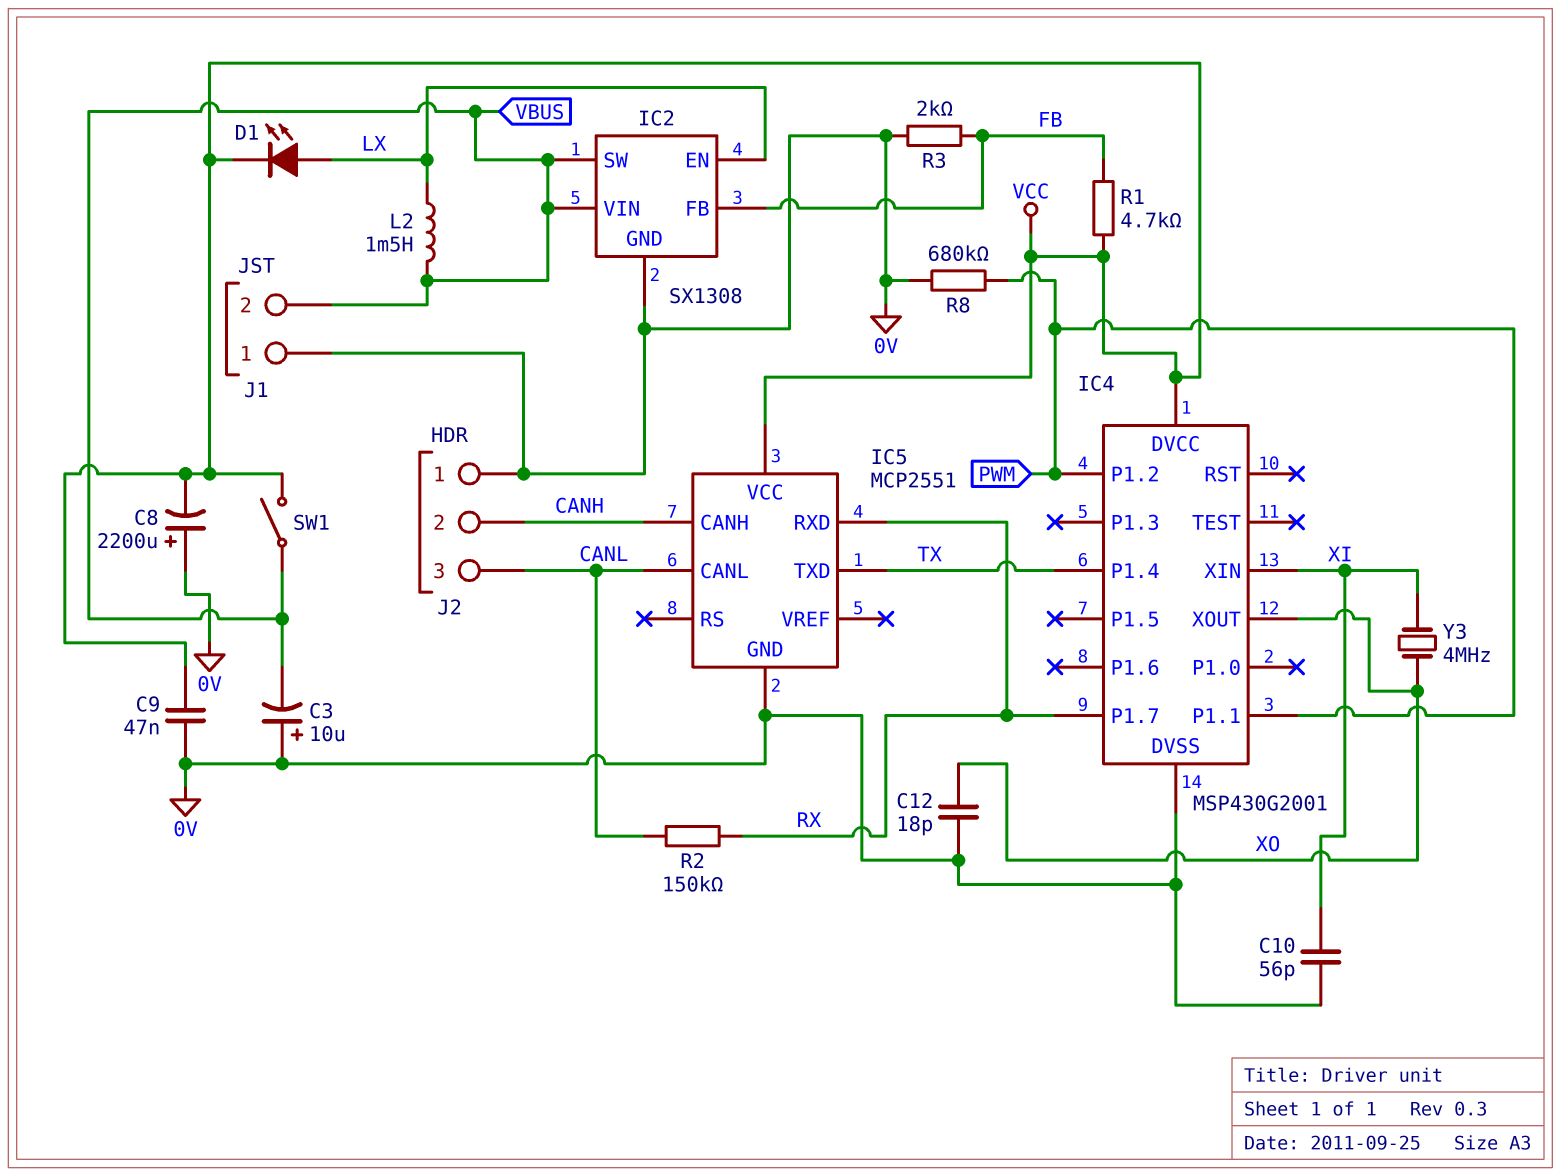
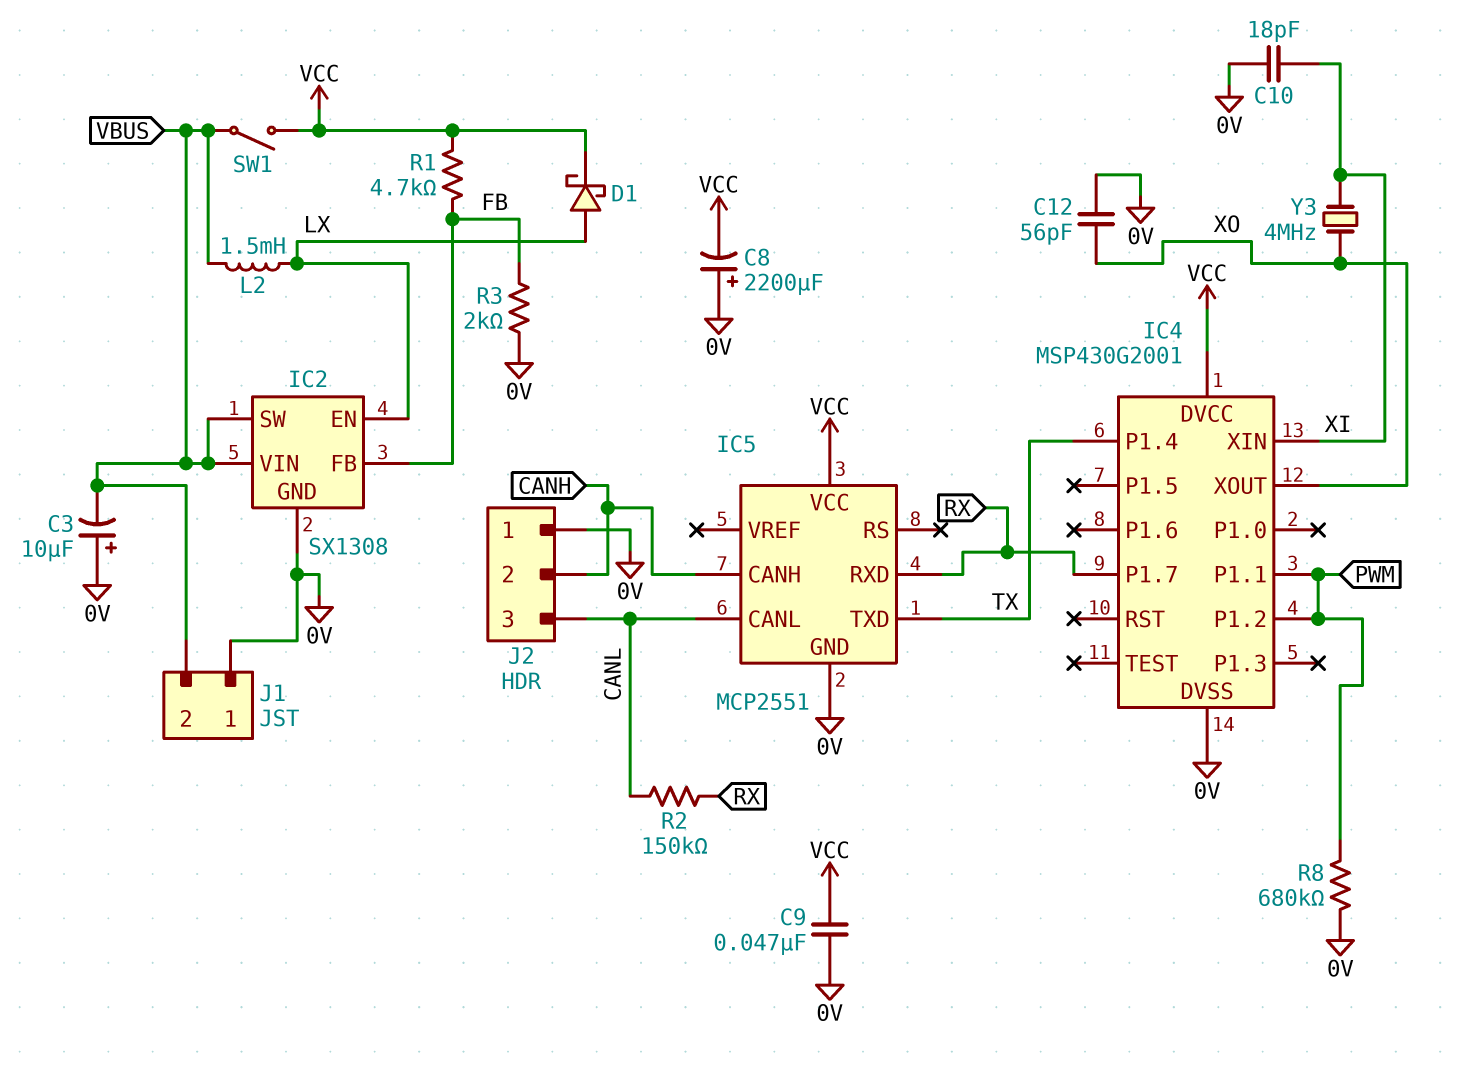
C10: 56pF (0V, XI) -> 18pF (0V, XI)
C12: 18pF (0V, XO) -> 56pF (0V, XO)
D1: LED (A LX, K VCC) -> schottky (A LX, K VCC)

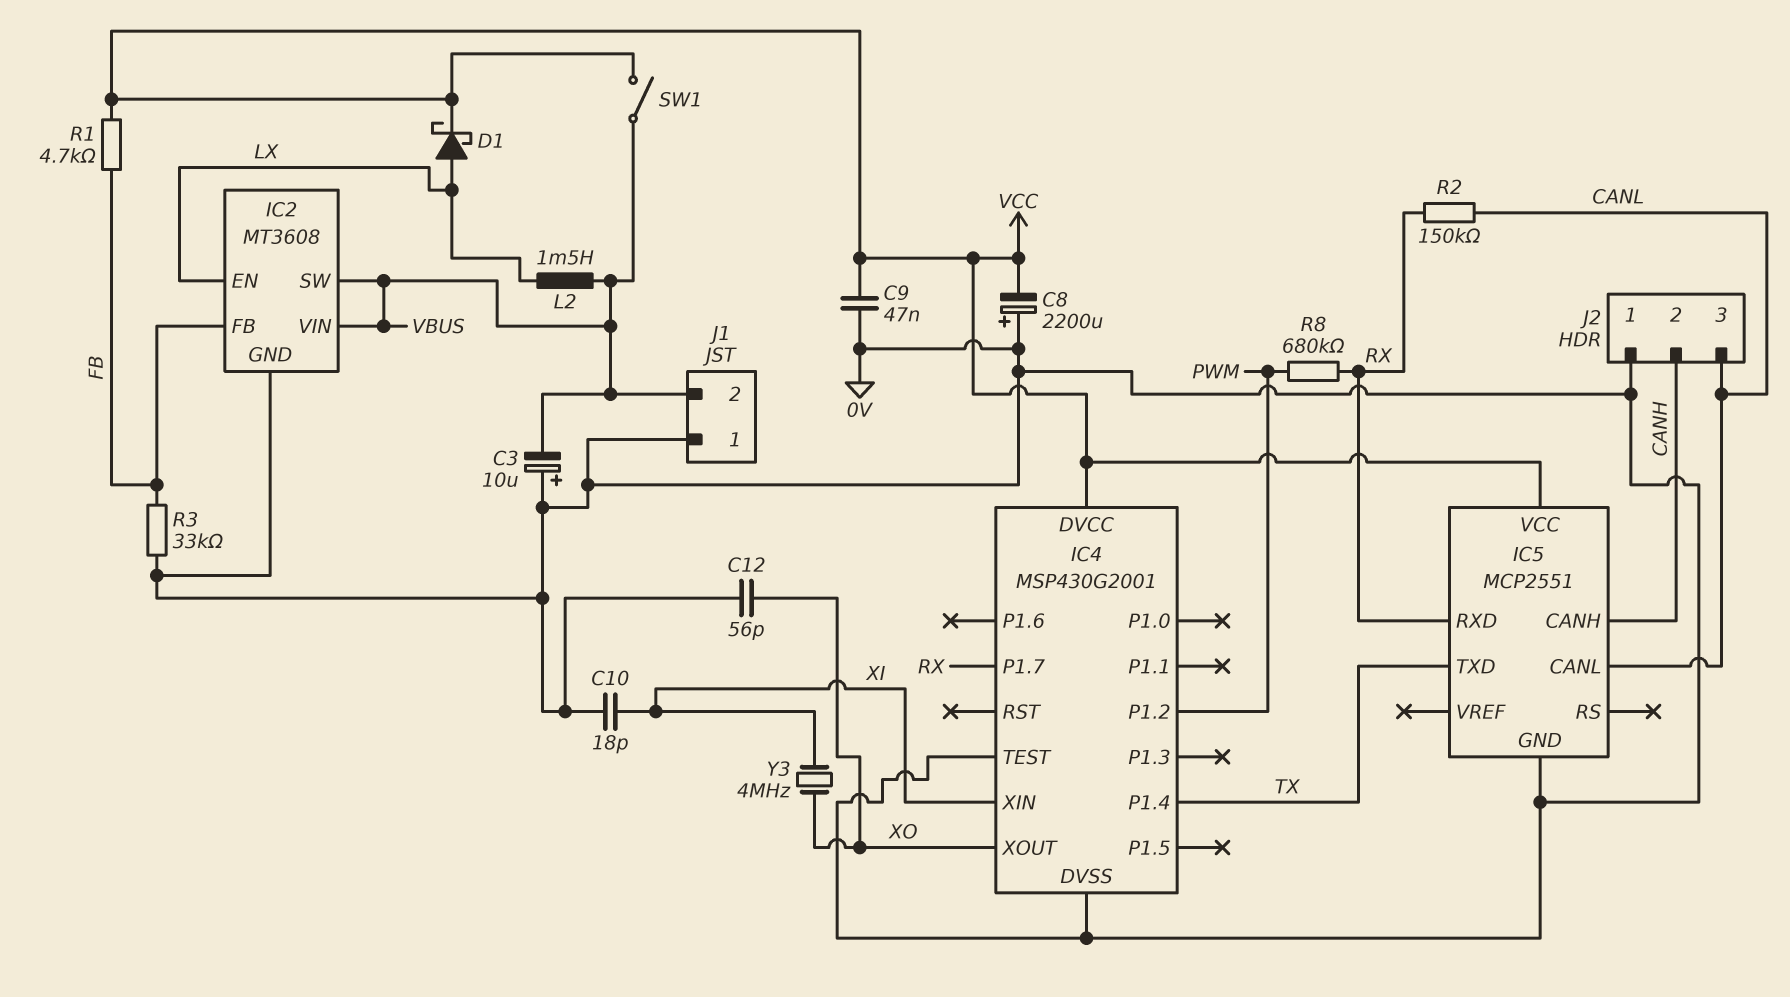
IC2: SX1308 -> MT3608
IC4 pin P1.1: PWM -> none
IC4 pin TEST: none -> 0V
R3: 2k (0V, FB) -> 33k (0V, FB)
R8: 680k (0V, PWM) -> 680k (PWM, RX)

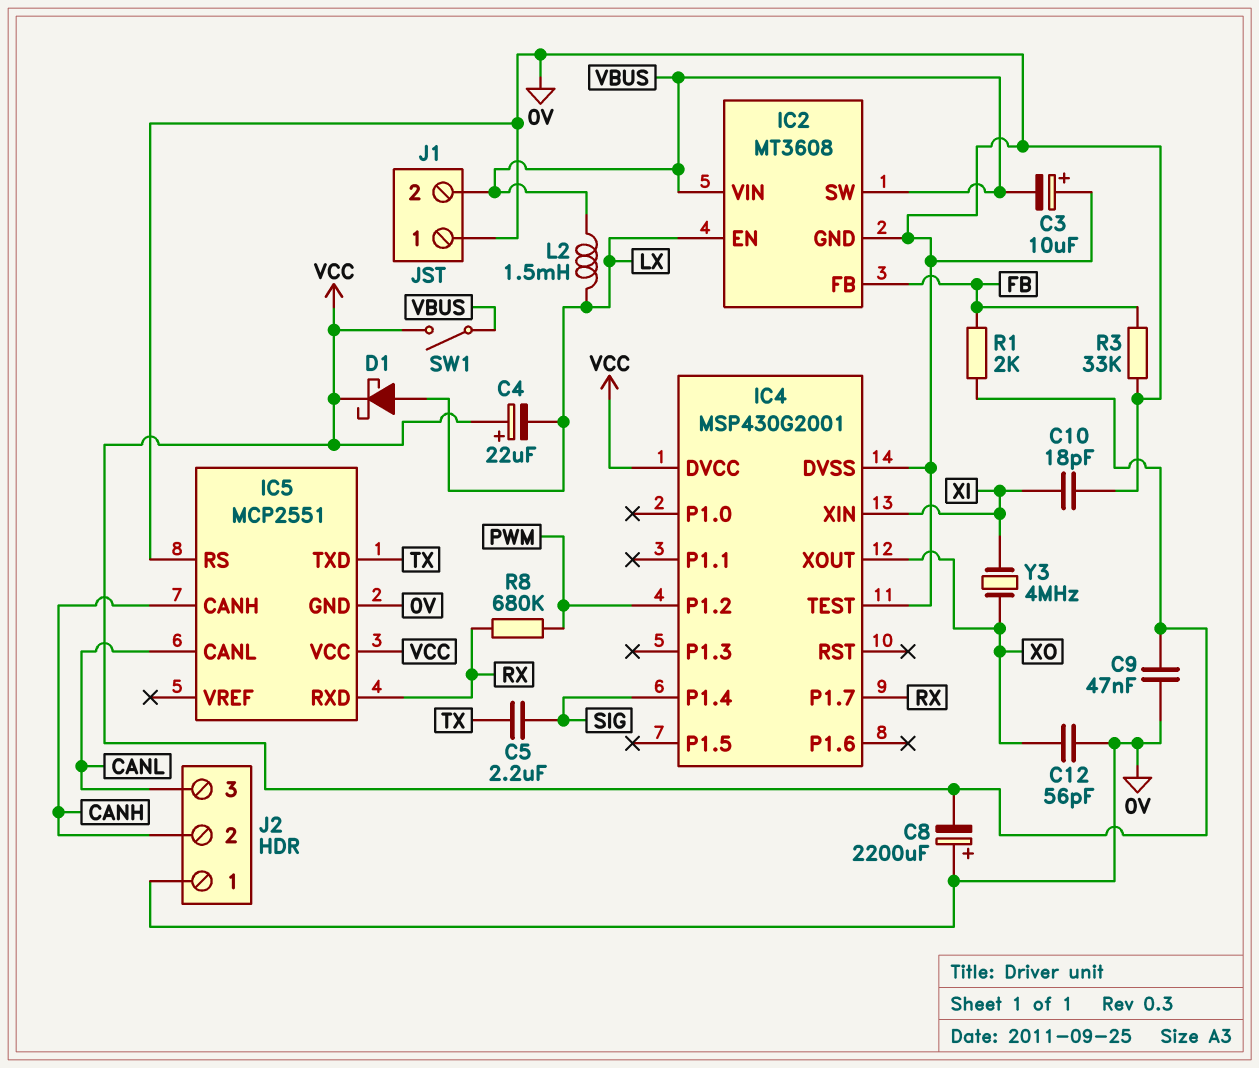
C4: none -> 22uF (plus VCC, minus LX)
C5: none -> 2.2uF (SIG, TX)
IC4 pin P1.4: TX -> SIG
IC5 pin RS: none -> 0V
R1: 4.7k (FB, VCC) -> 2k (FB, VCC)
R2: 150k (CANL, RX) -> none

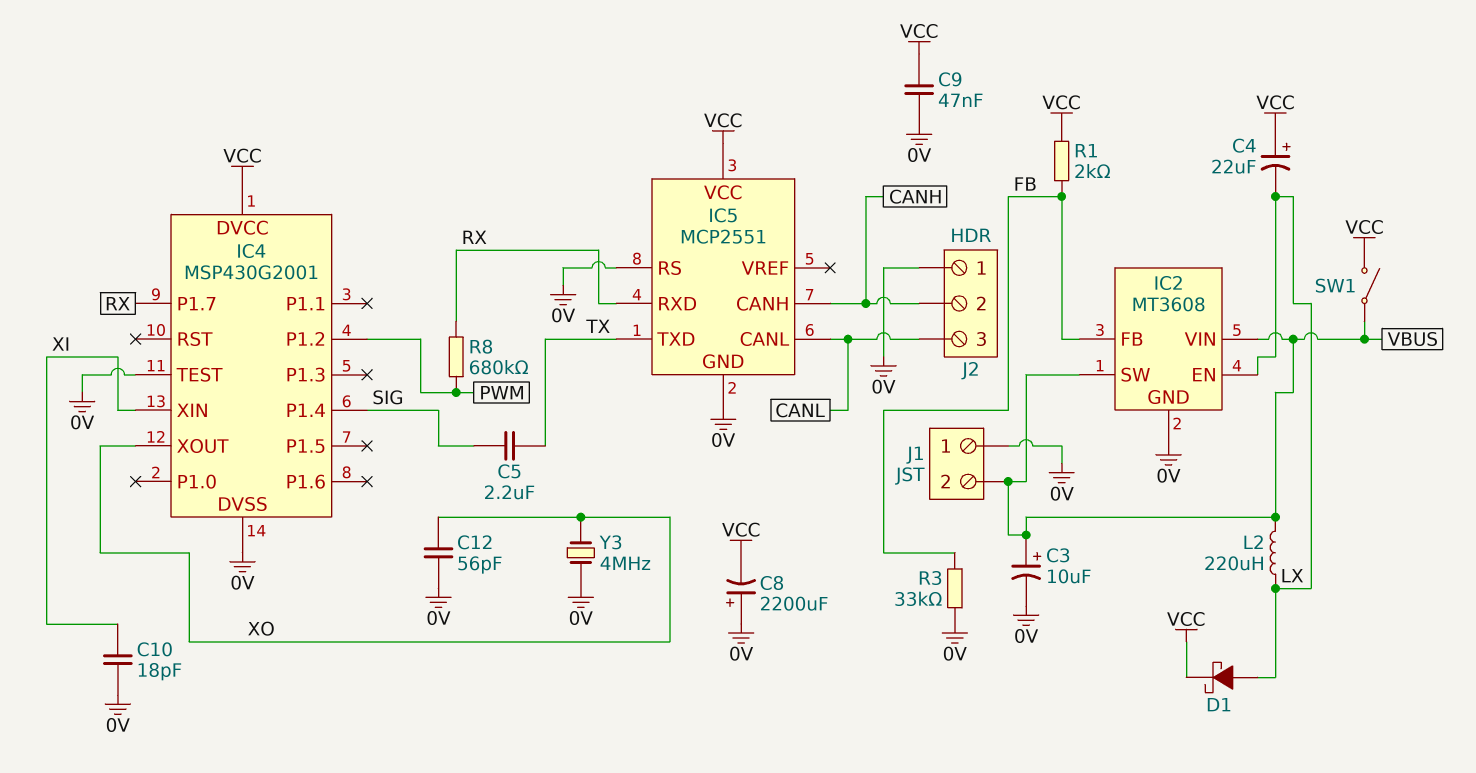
C3: 10uF (plus 0V, minus VBUS) -> 10uF (plus VBUS, minus 0V)
L2: 1.5mH (LX, VBUS) -> 220uH (LX, VBUS)
Y3: 4MHz (XI, XO) -> 4MHz (0V, XO)

